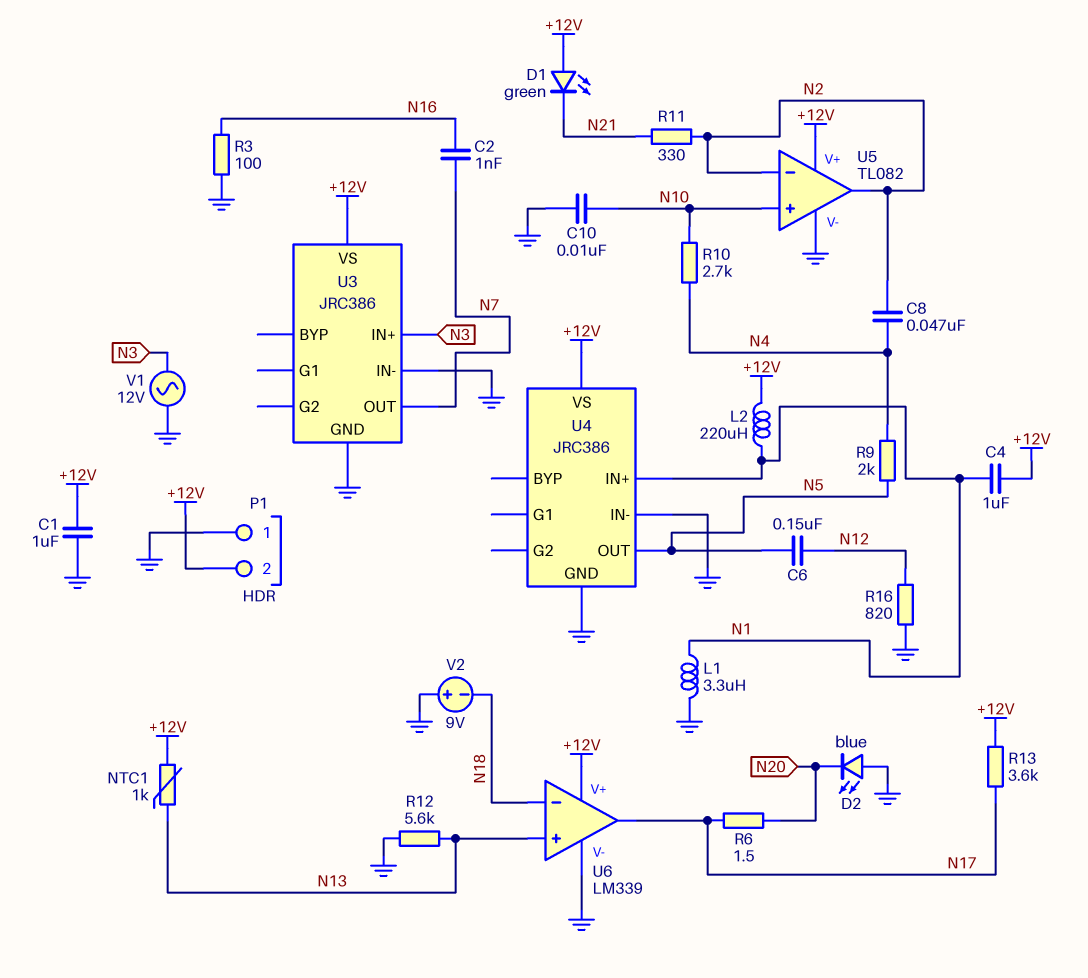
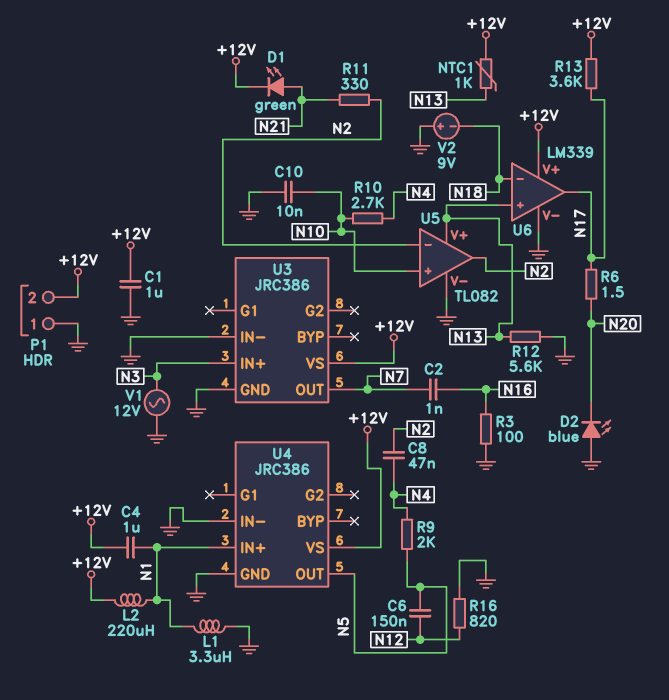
D1: LED green (A +12V, K N21) -> LED green (A N21, K +12V)
U5 pin V+: +12V -> N13

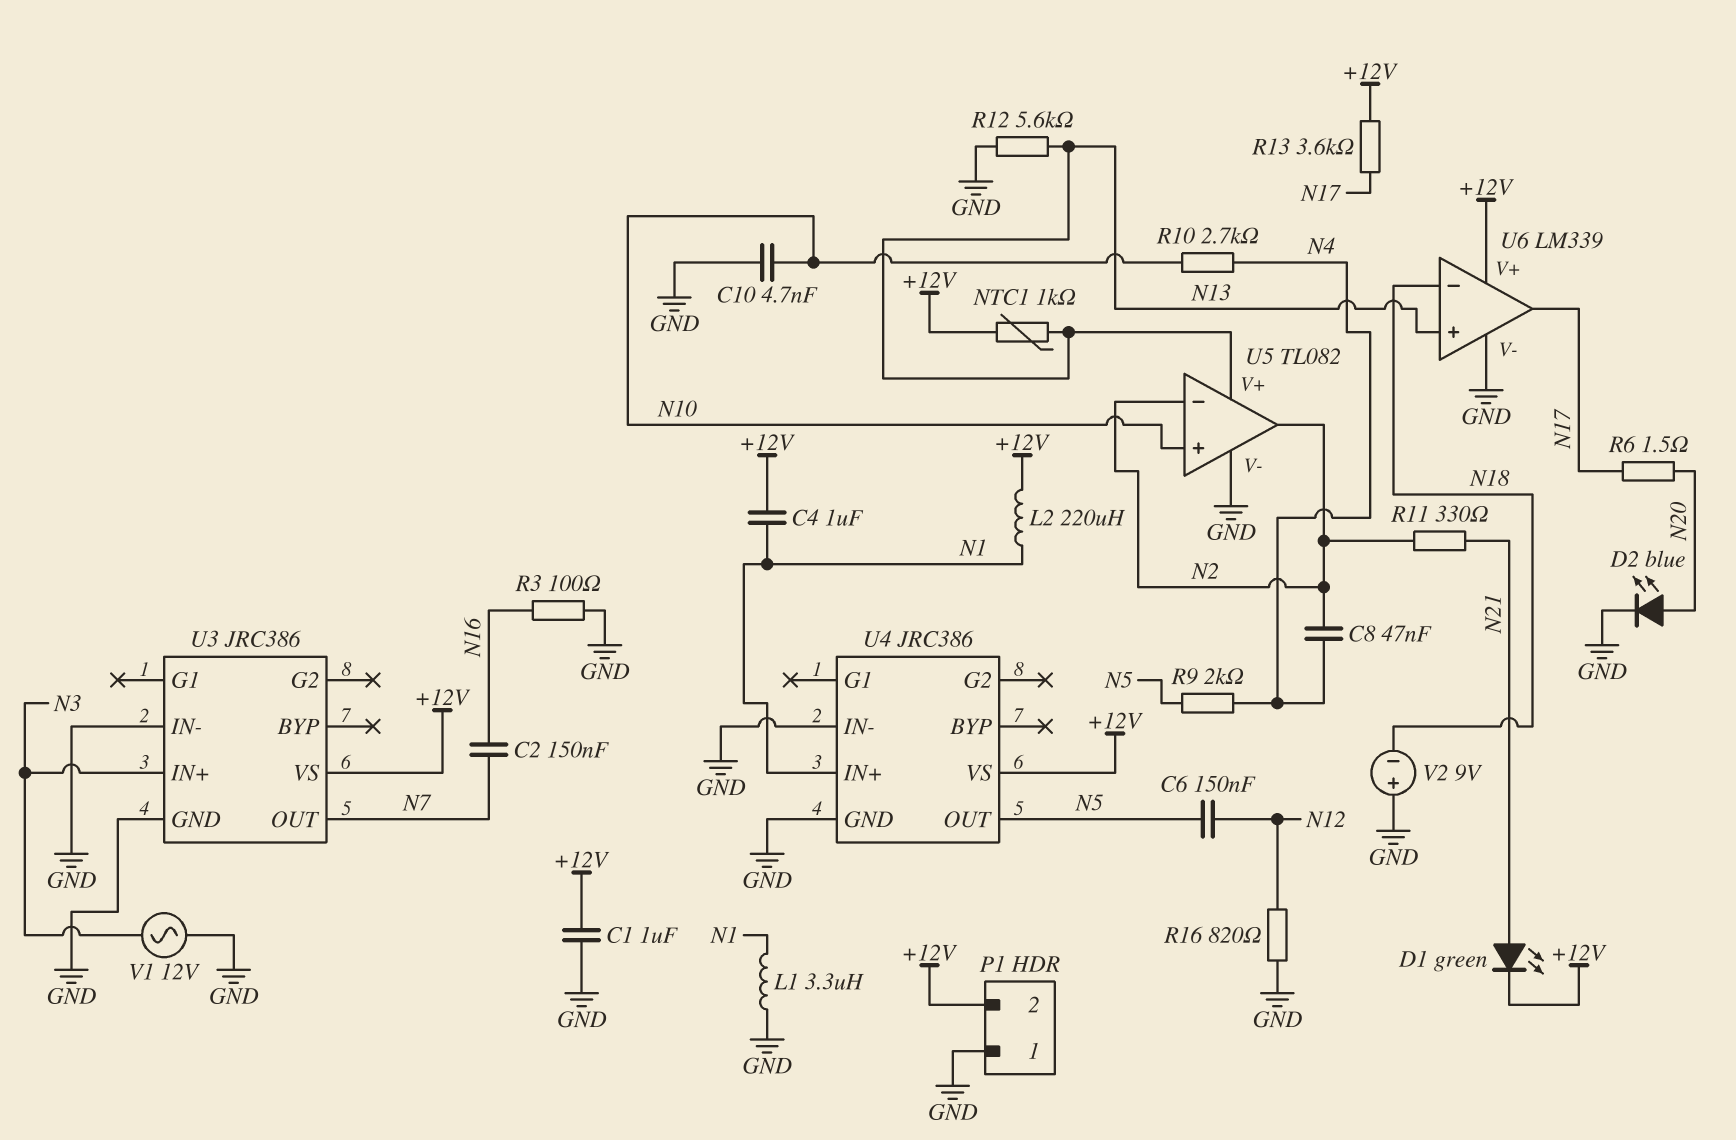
C2: 1nF (N7, N16) -> 150nF (N7, N16)
C10: 10nF (GND, N10) -> 4.7nF (GND, N10)
D2: LED blue (A GND, K N20) -> LED blue (A N20, K GND)

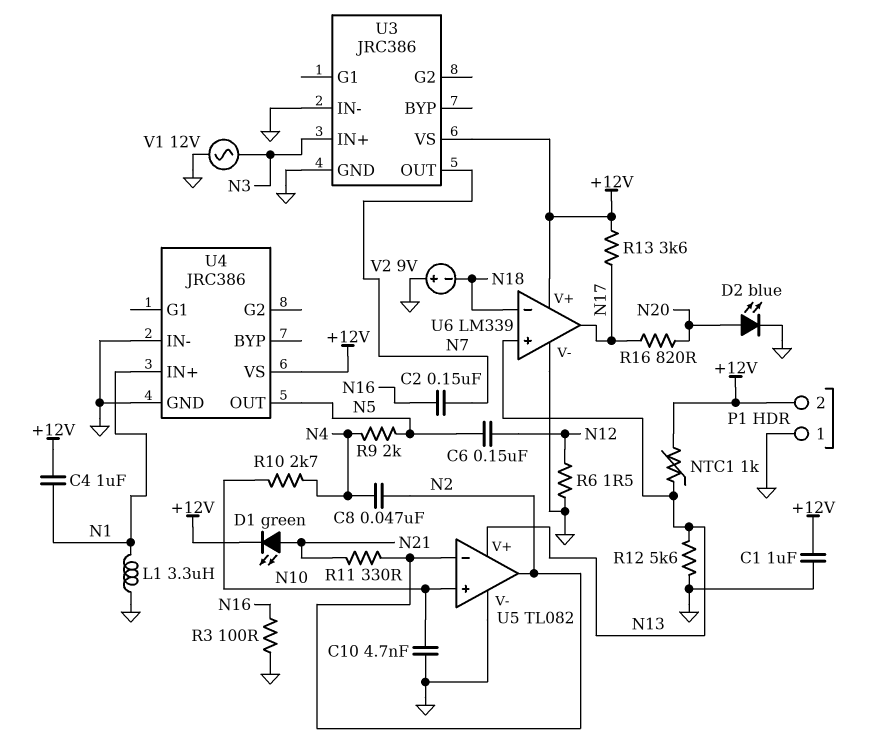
L2: 220uH (+12V, N1) -> none
R6: 1.5 (N17, N20) -> 1.5 (GND, N12)
R16: 820 (GND, N12) -> 820 (N17, N20)

